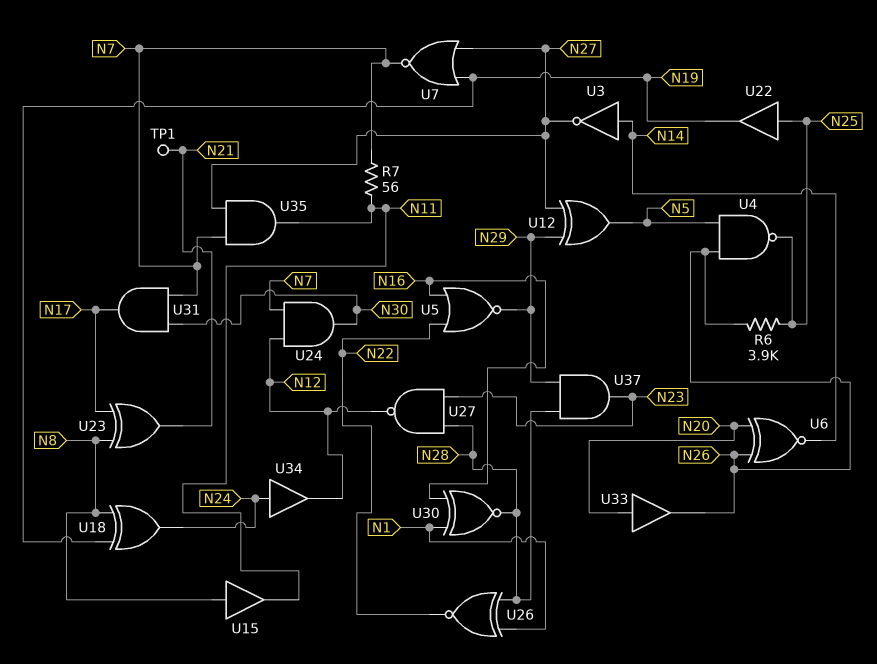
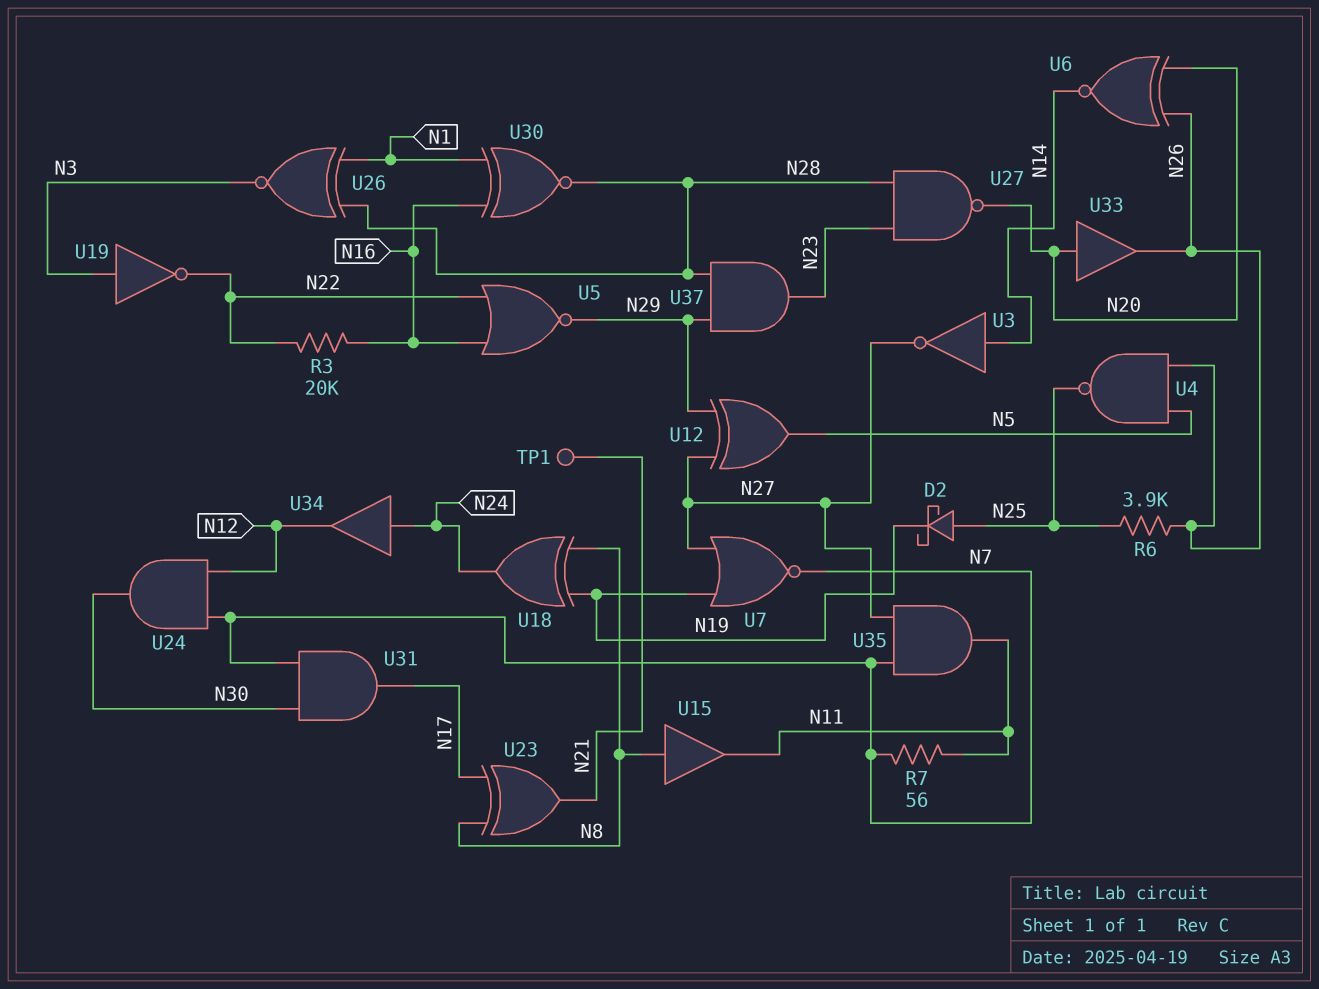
D2: none -> schottky (A N25, K N19)
R3: none -> 20k (N16, N22)
U19: none -> NOT (in N3, out N22)
U22: buffer (in N25, out N19) -> none
U26: XNOR (in N1, in N28, out N22) -> XNOR (in N1, in N28, out N3)
U27: NAND (in N23, in N28, out N12) -> NAND (in N23, in N28, out N20)

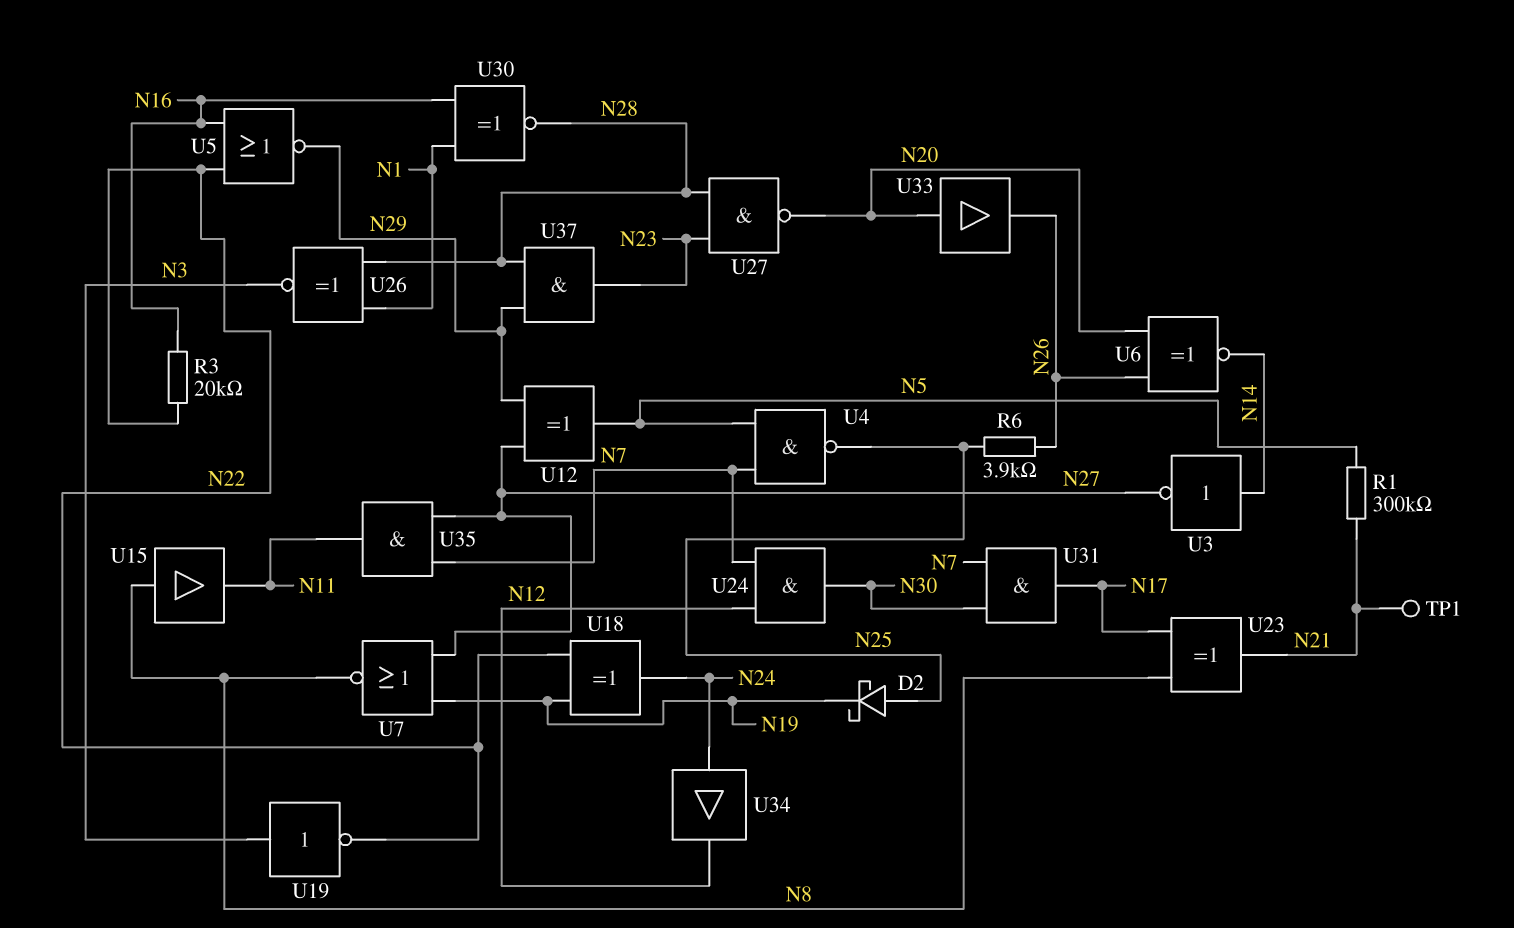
R1: none -> 300k (N5, N21)
R7: 56 (N7, N11) -> none
U4: NAND (in N5, in N26, out N25) -> NAND (in N5, in N7, out N25)
U7: NOR (in N19, in N27, out N7) -> NOR (in N19, in N27, out N8)
U18: XOR (in N8, in N19, out N24) -> XOR (in N19, in N22, out N24)

